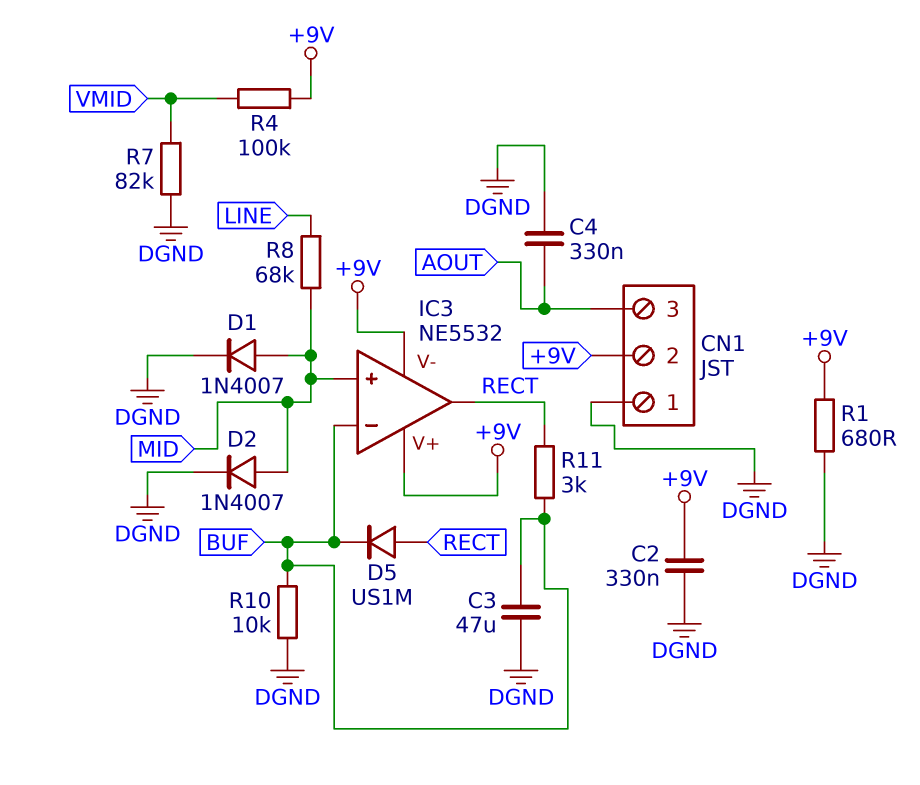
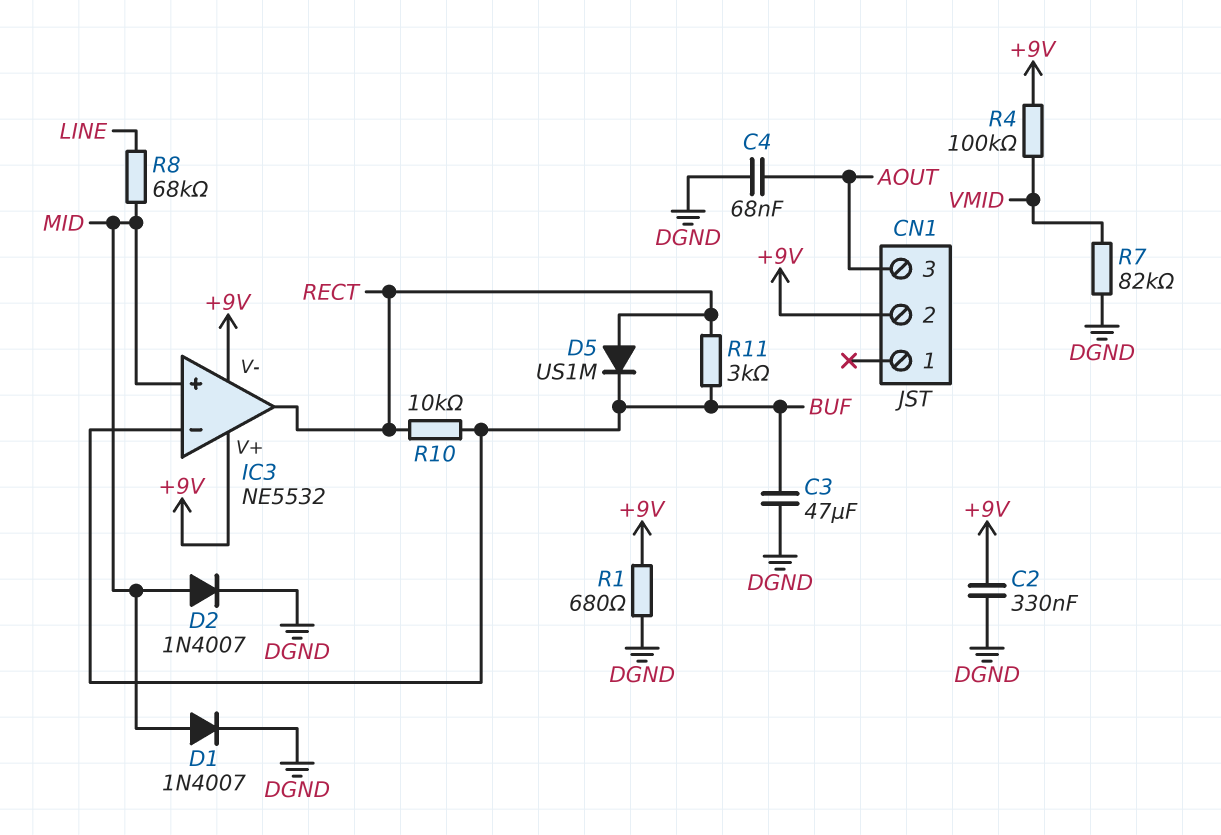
C4: 330nF (AOUT, DGND) -> 68nF (AOUT, DGND)
CN1 pin 1: DGND -> none
R10: 10k (BUF, DGND) -> 10k (BUF, RECT)

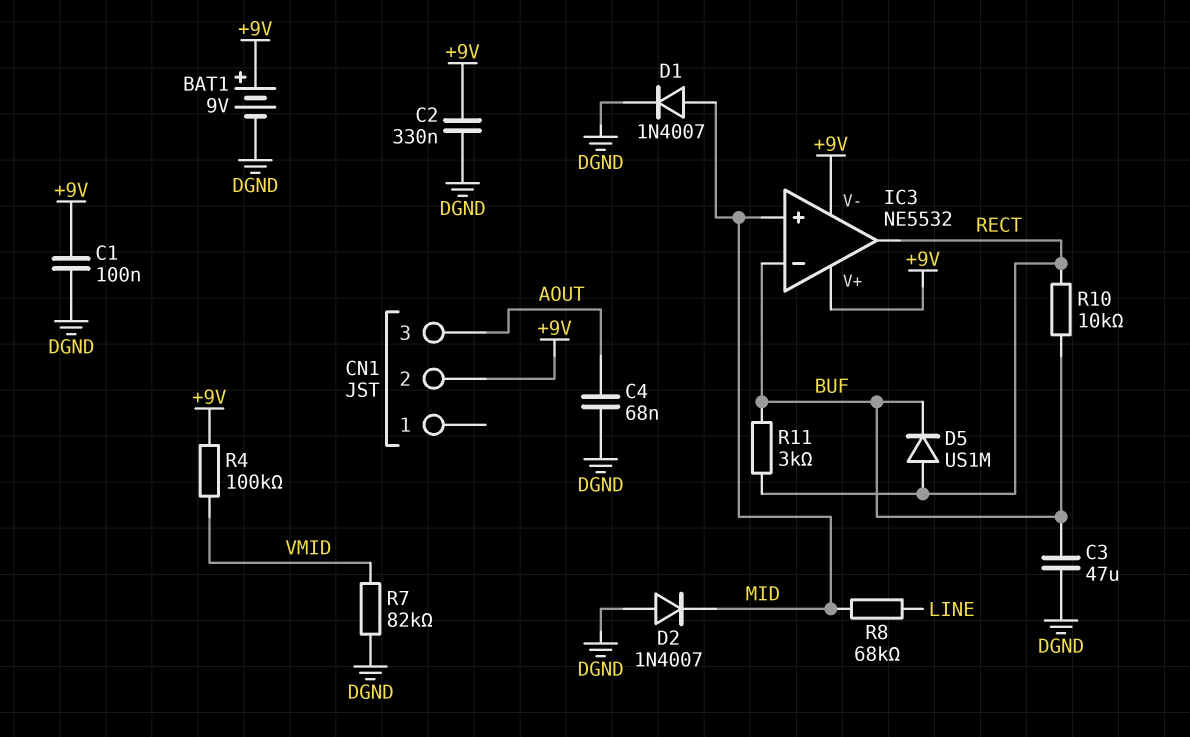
BAT1: none -> 9V (plus +9V, minus DGND)
C1: none -> 100nF (+9V, DGND)
D2: diode 1N4007 (A MID, K DGND) -> diode 1N4007 (A DGND, K MID)
R1: 680 (+9V, DGND) -> none

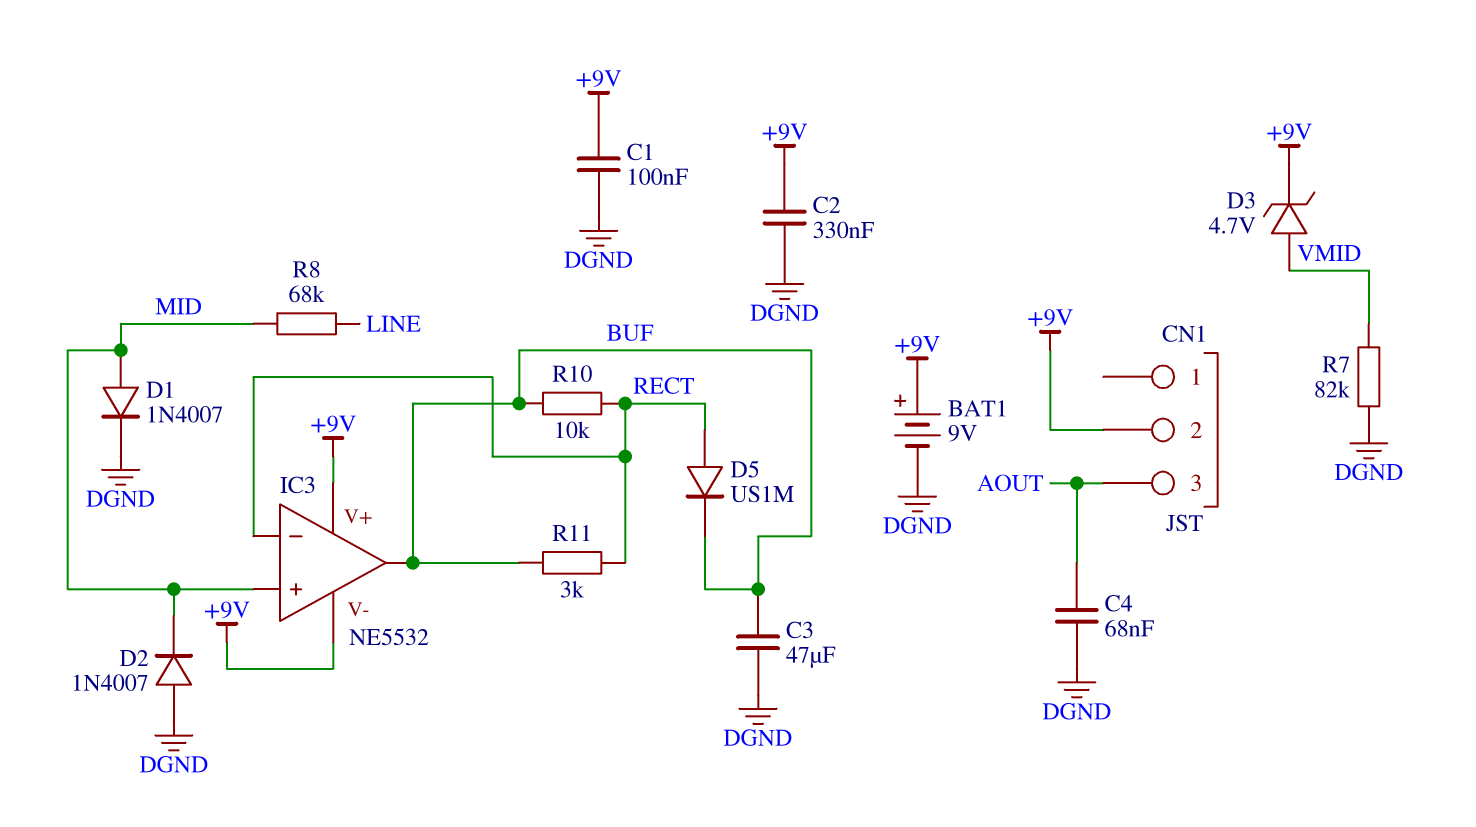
D3: none -> zener 4.7V (A VMID, K +9V)
IC3 pin in-: BUF -> RECT
IC3 pin out: RECT -> BUF
R4: 100k (+9V, VMID) -> none

